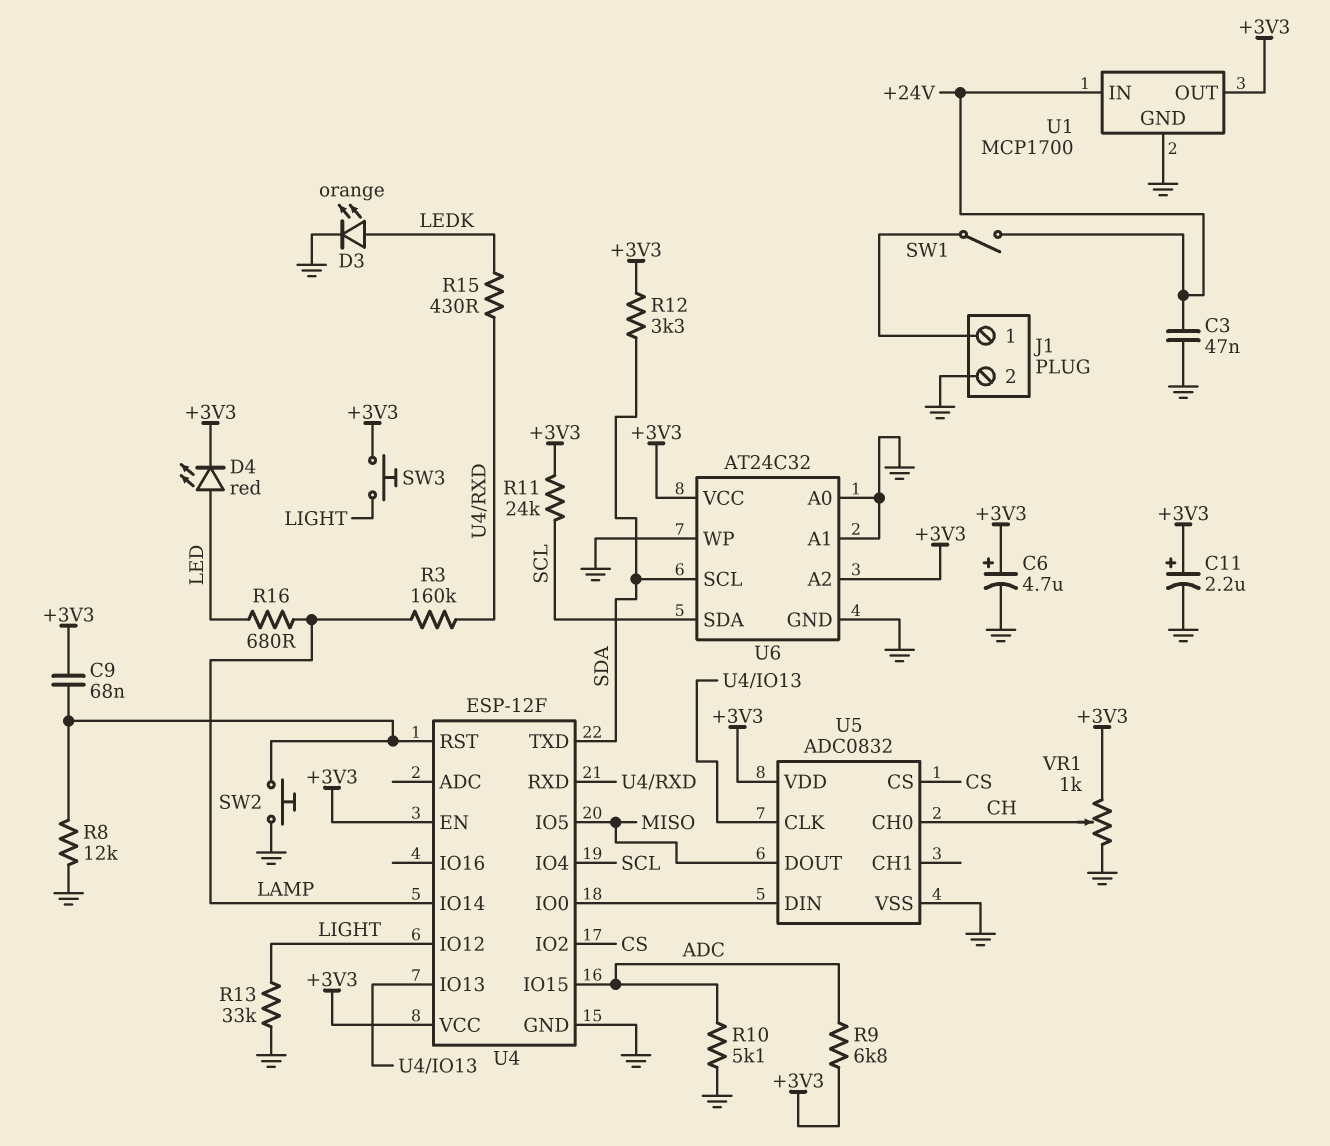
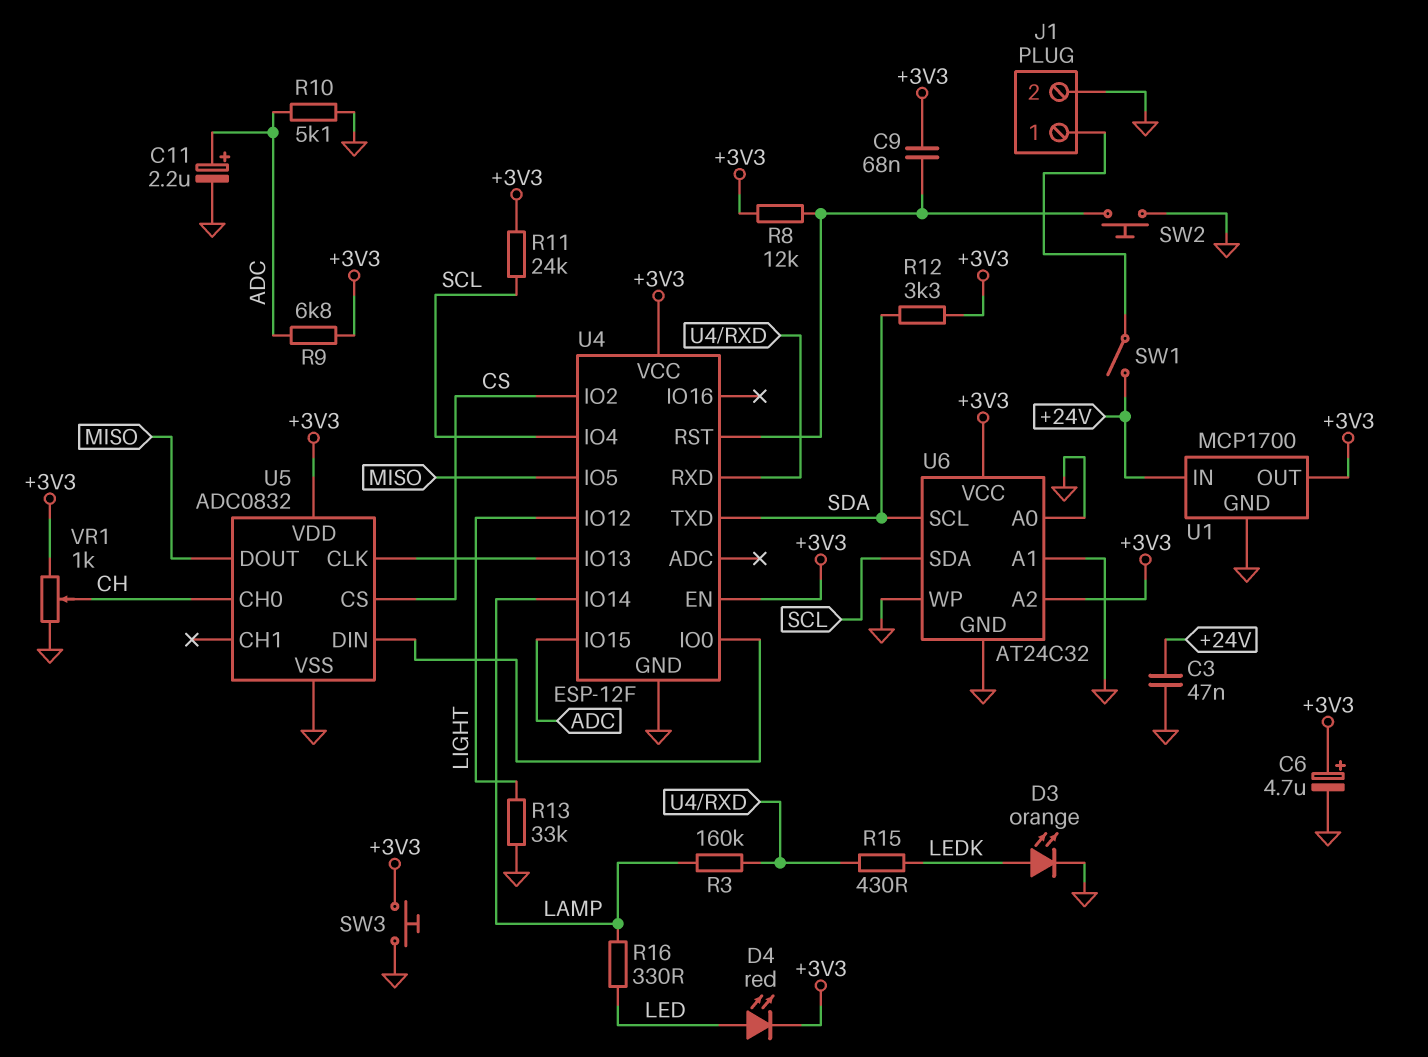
C11: 2.2uF (plus +3V3, minus GND) -> 2.2uF (plus ADC, minus GND)
R8: 12k (GND, U4/RST) -> 12k (+3V3, U4/RST)
R16: 680 (LAMP, LED) -> 330 (LAMP, LED)
SW3: button (+3V3, LIGHT) -> button (+3V3, GND)

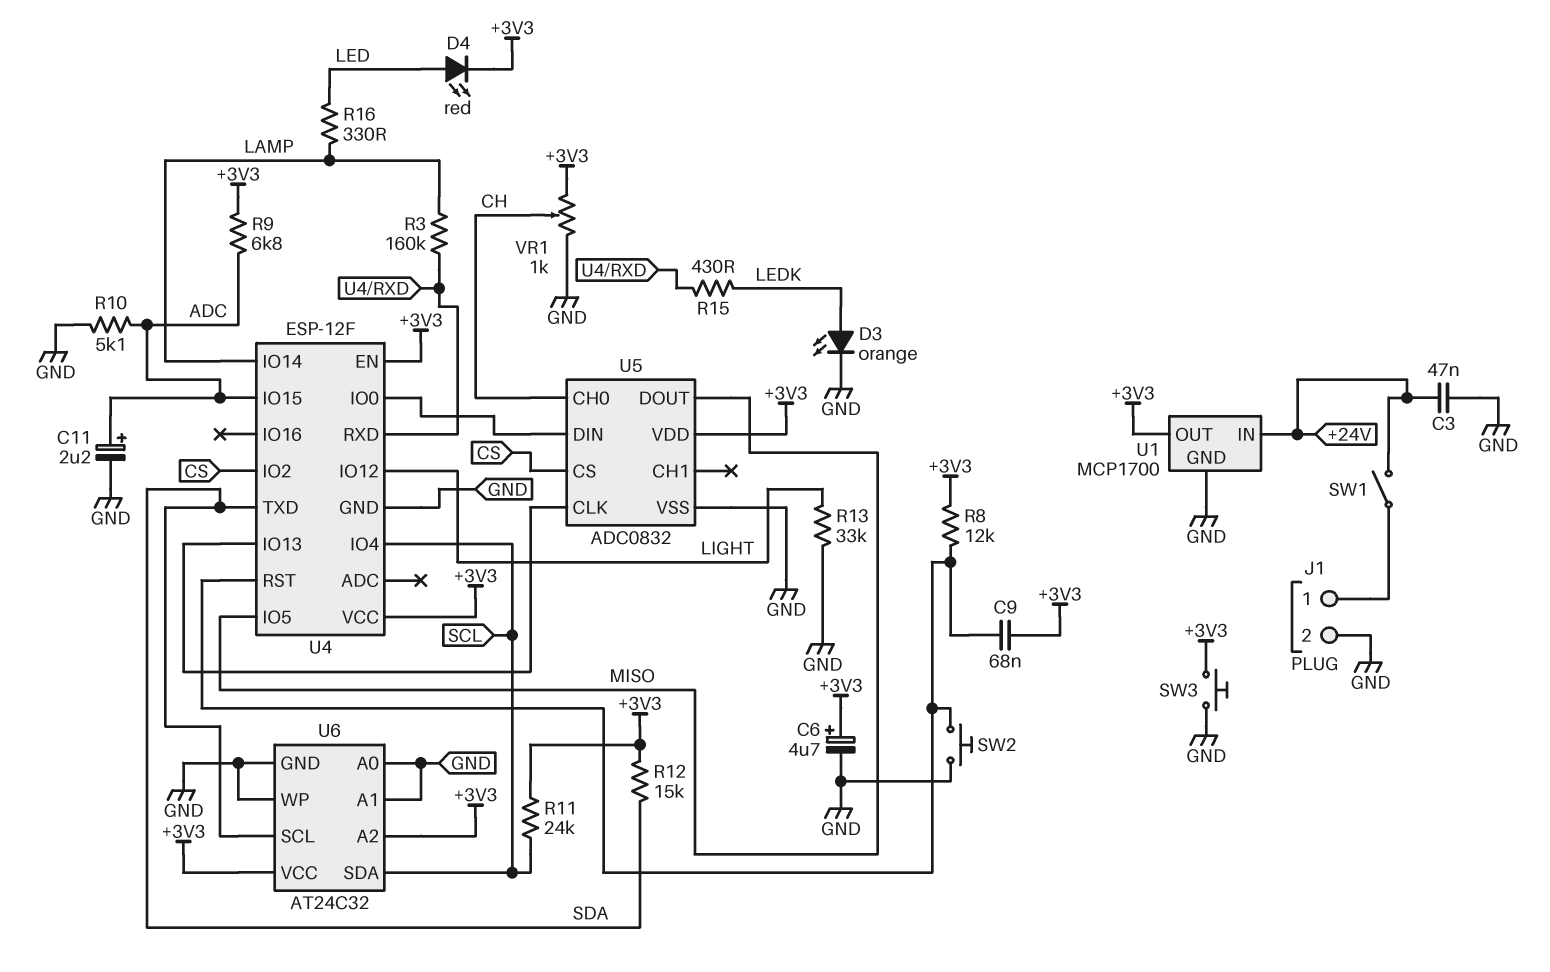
R12: 3.3k (+3V3, SDA) -> 15k (+3V3, SDA)

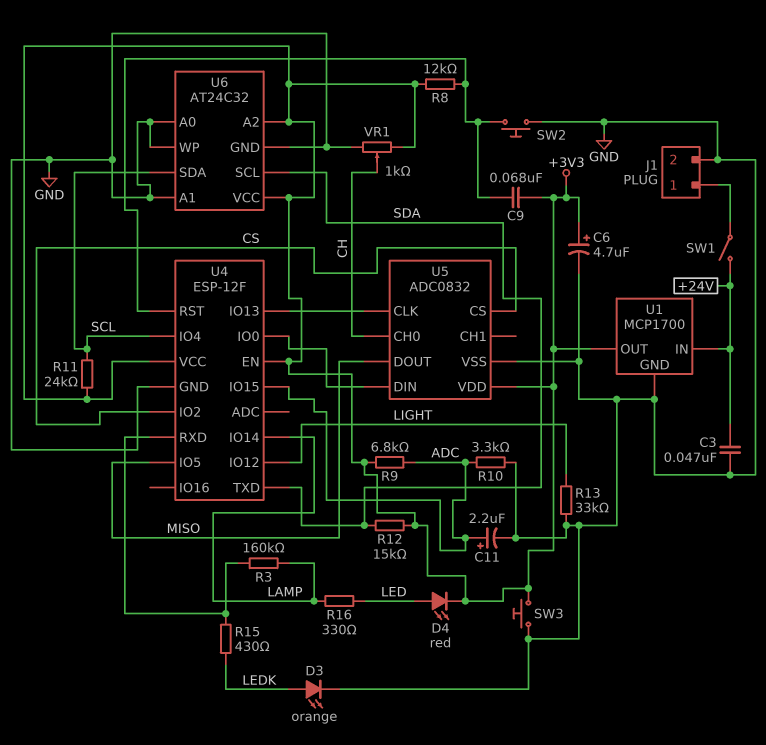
R10: 5.1k (ADC, GND) -> 3.3k (ADC, GND)

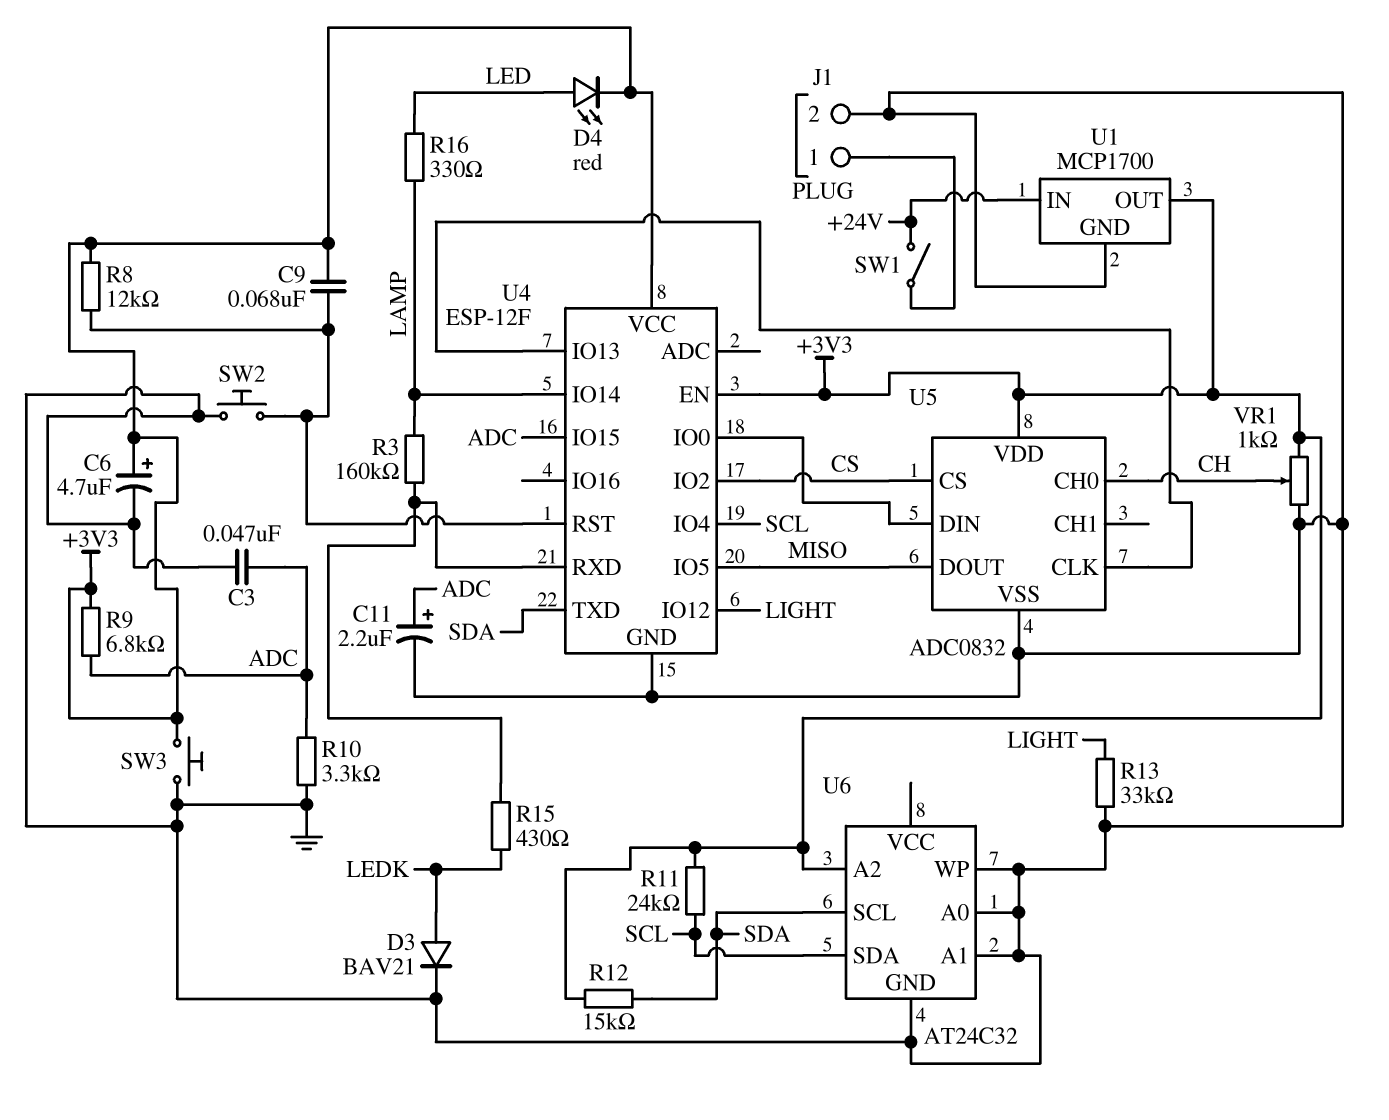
C3: 47nF (+24V, GND) -> 47nF (ADC, GND)
D3: LED orange (A LEDK, K GND) -> diode BAV21 (A LEDK, K GND)
U6 pin VCC: +3V3 -> none

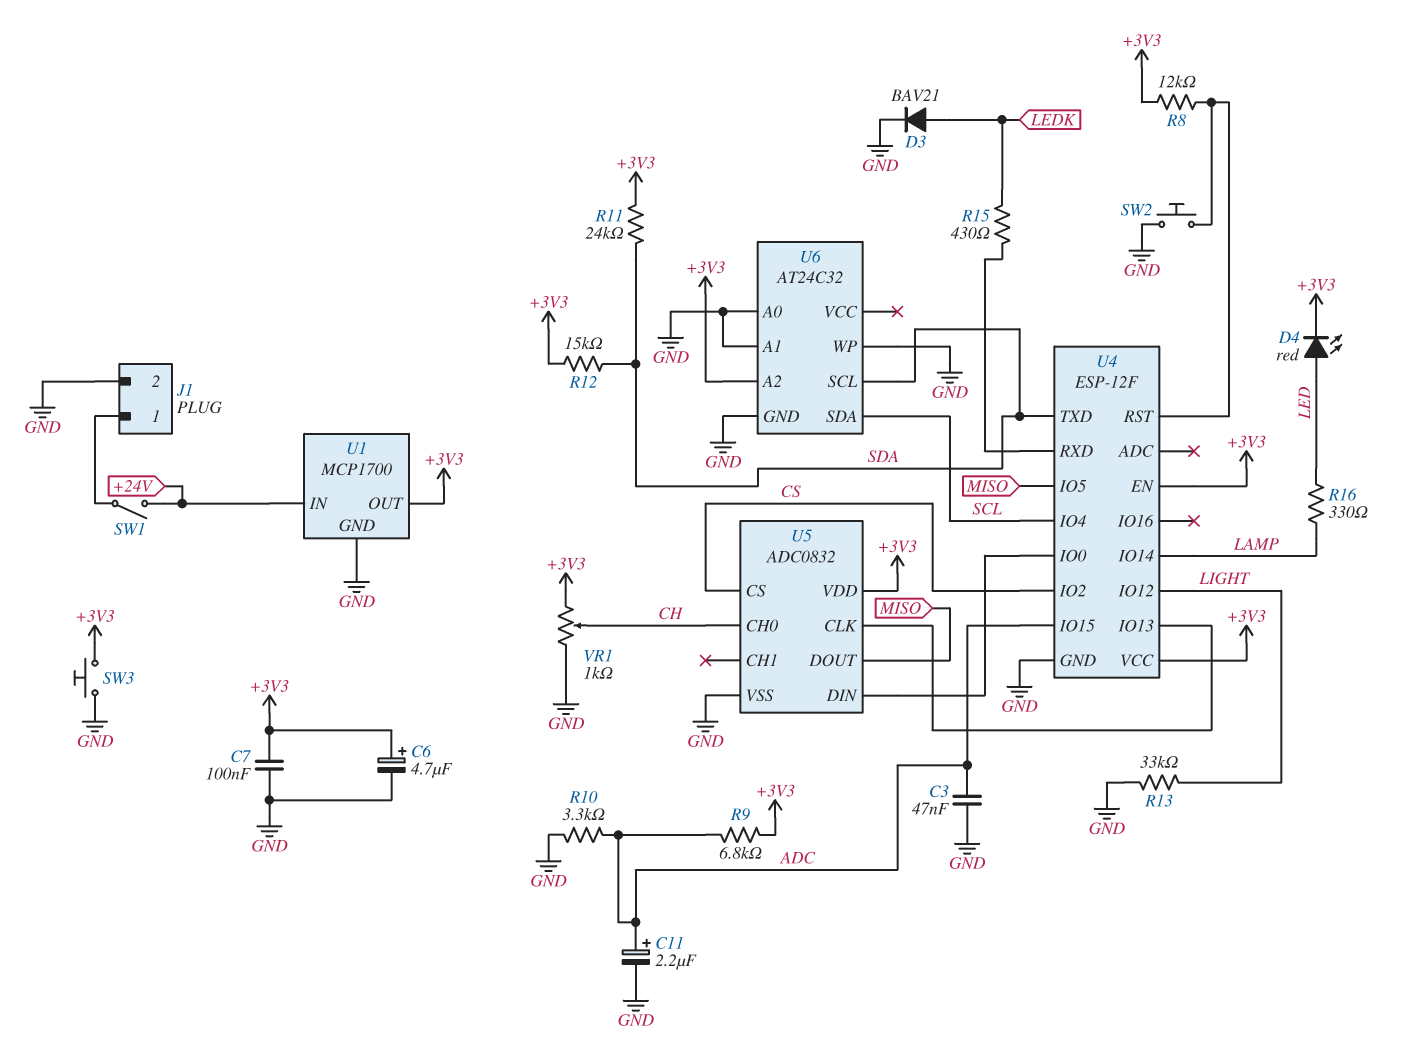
C7: none -> 100nF (+3V3, GND)
C9: 68nF (+3V3, U4/RST) -> none
R3: 160k (LAMP, U4/RXD) -> none
R11: 24k (+3V3, SCL) -> 24k (+3V3, SDA)

